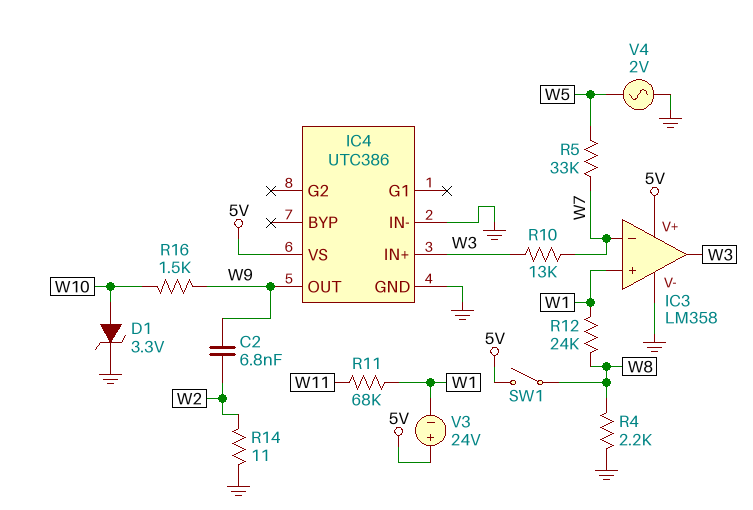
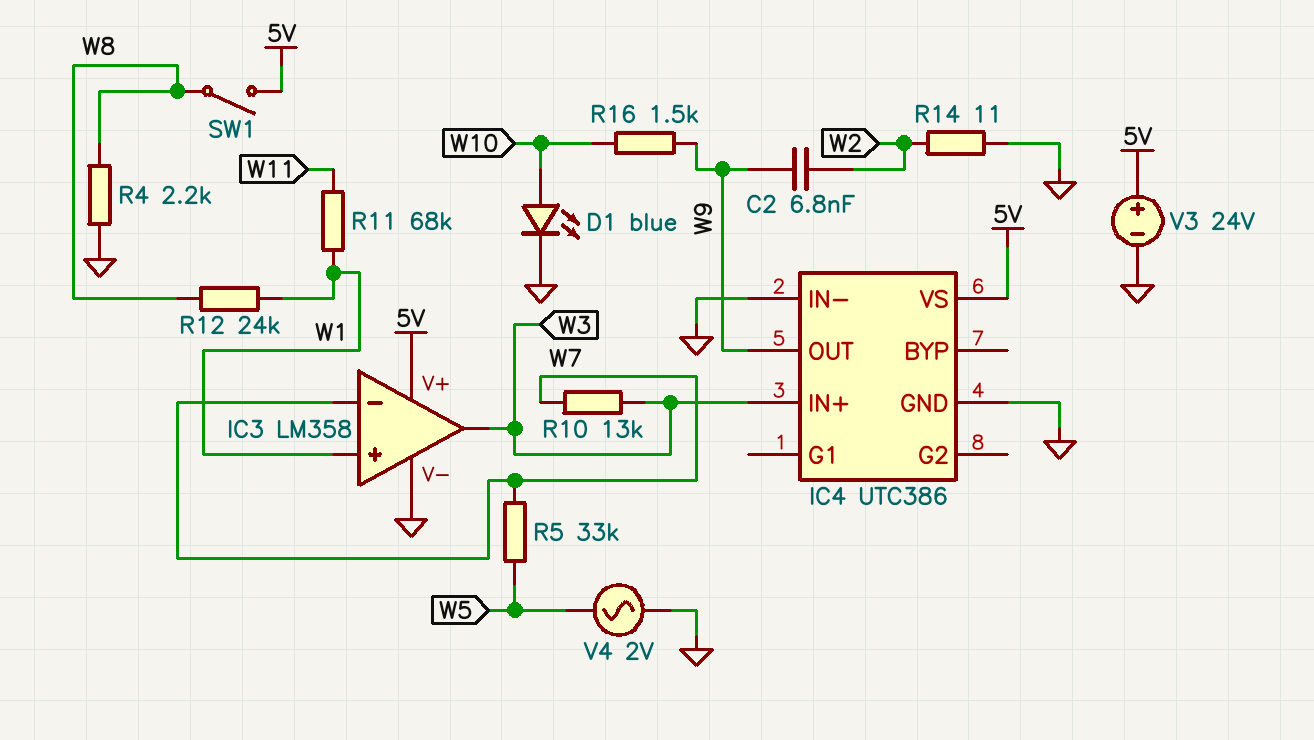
D1: zener 3.3V (A W10, K GND) -> LED blue (A W10, K GND)
V3: 24V (plus 5V, minus W1) -> 24V (plus 5V, minus GND)

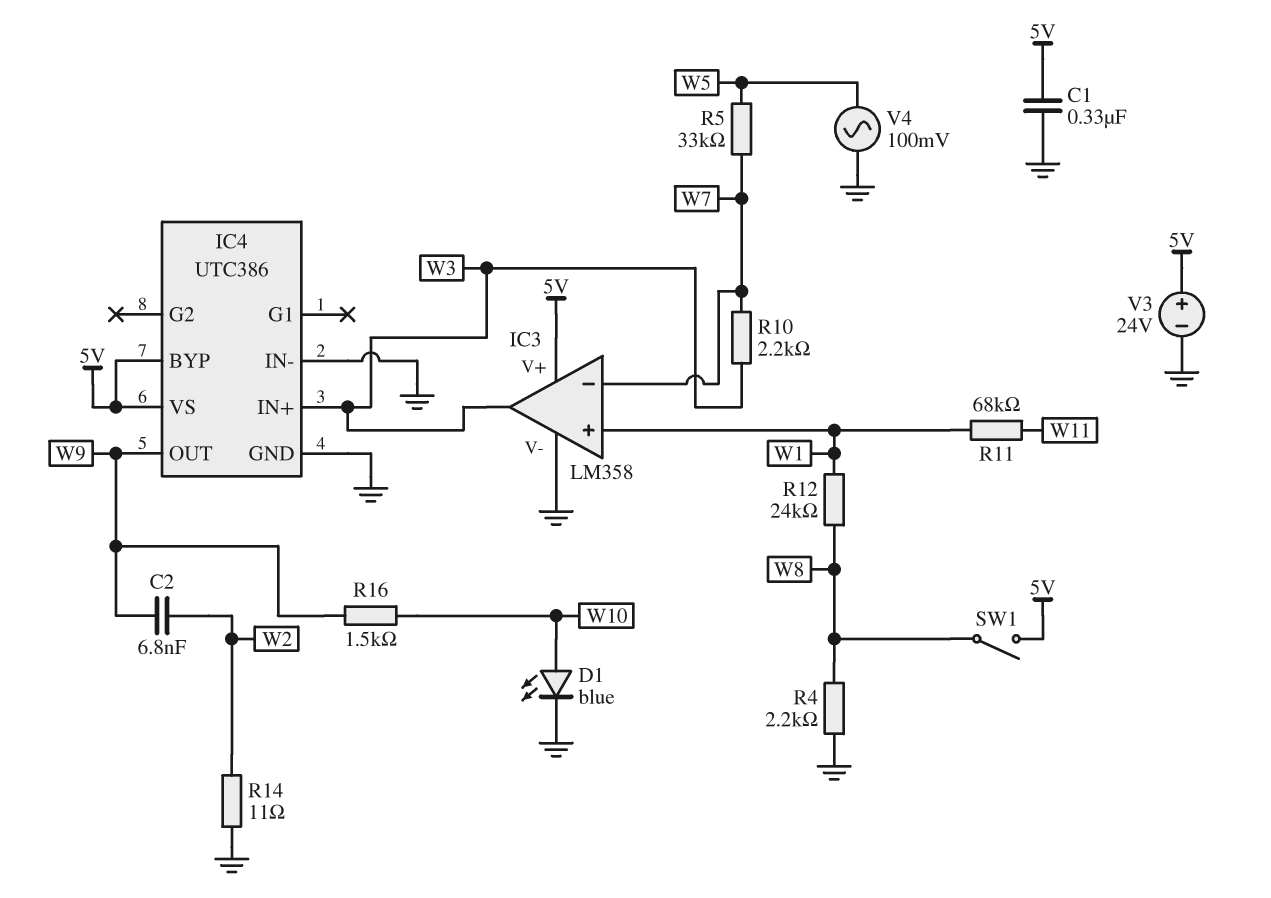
C1: none -> 330nF (5V, GND)
IC4 pin BYP: none -> 5V
R10: 13k (W3, W7) -> 2.2k (W3, W7)
V4: AC 2V (GND, W5) -> AC 100mV (GND, W5)

